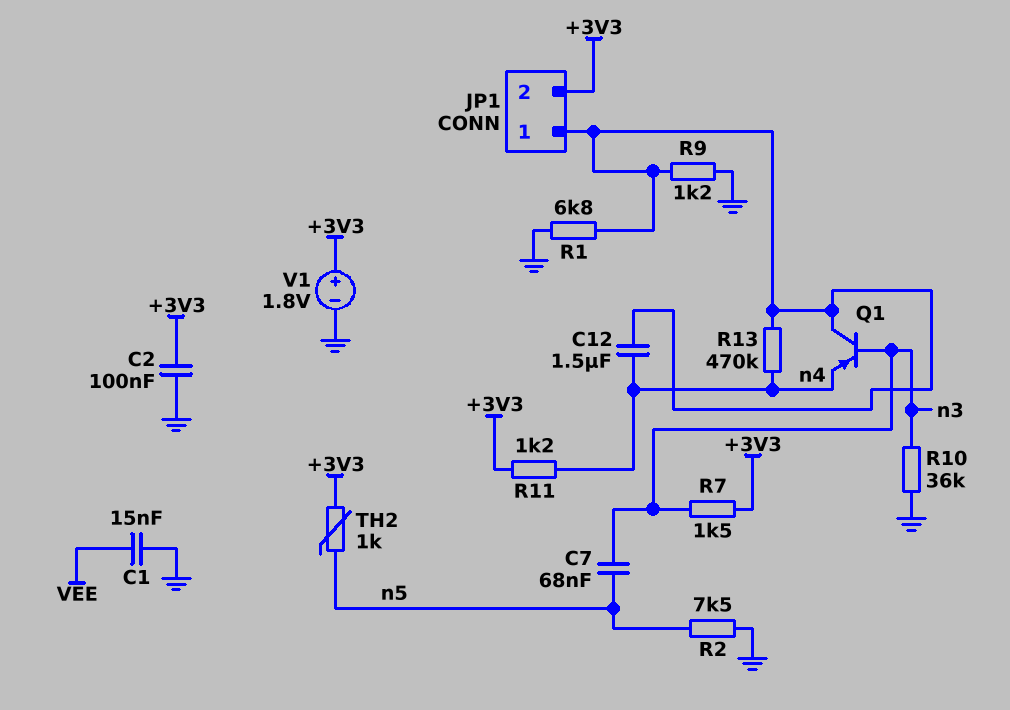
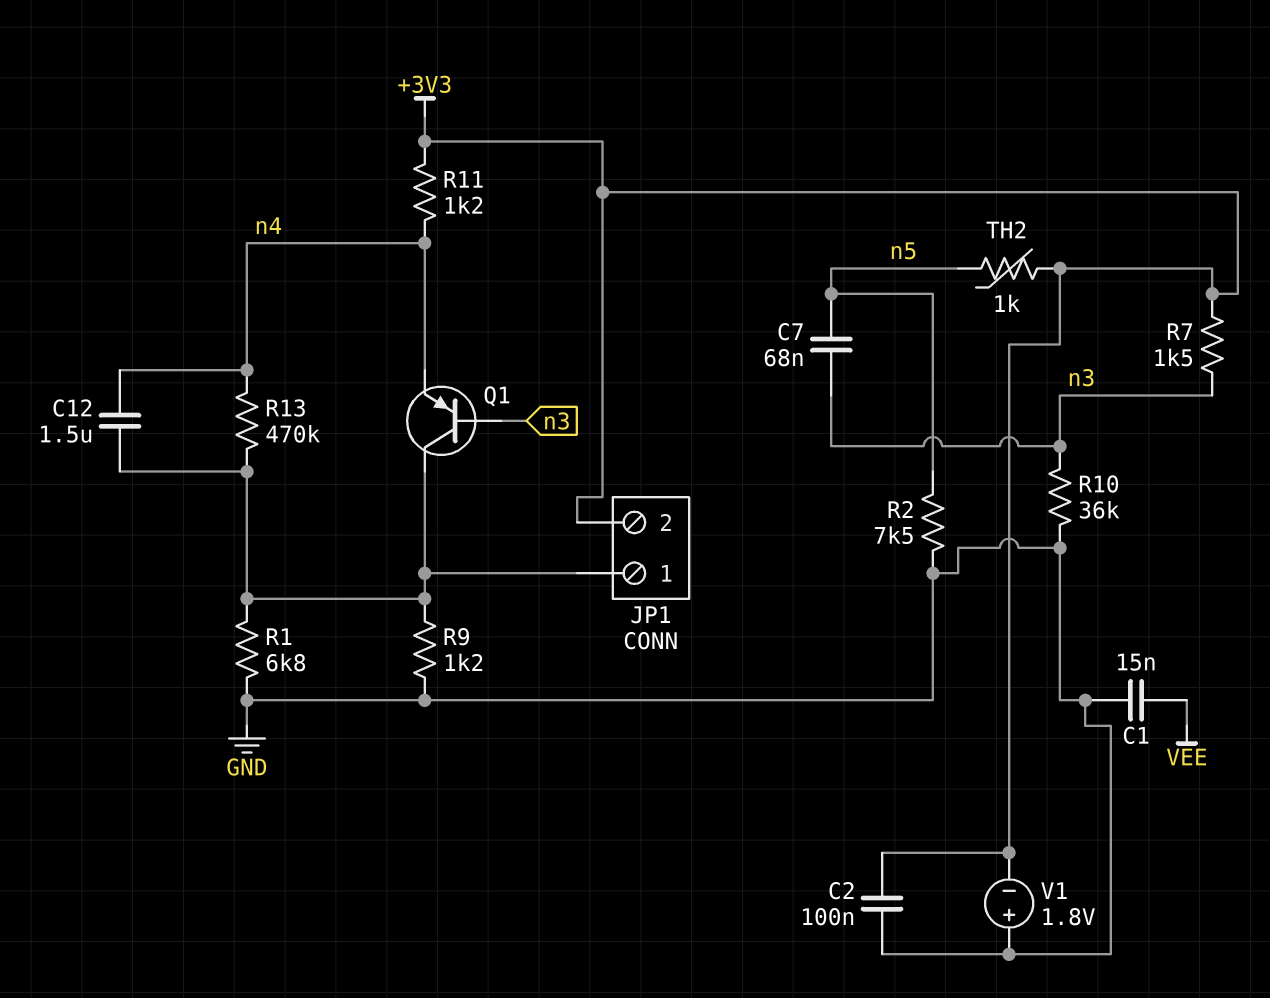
V1: 1.8V (plus +3V3, minus GND) -> 1.8V (plus GND, minus +3V3)

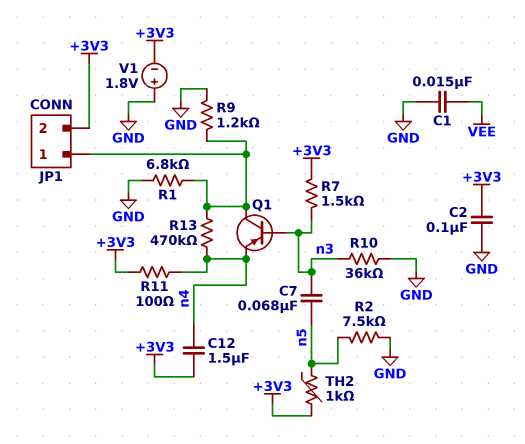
C12: 1.5uF (JP1/1, n4) -> 1.5uF (+3V3, n4)
R11: 1.2k (+3V3, n4) -> 100 (+3V3, n4)

